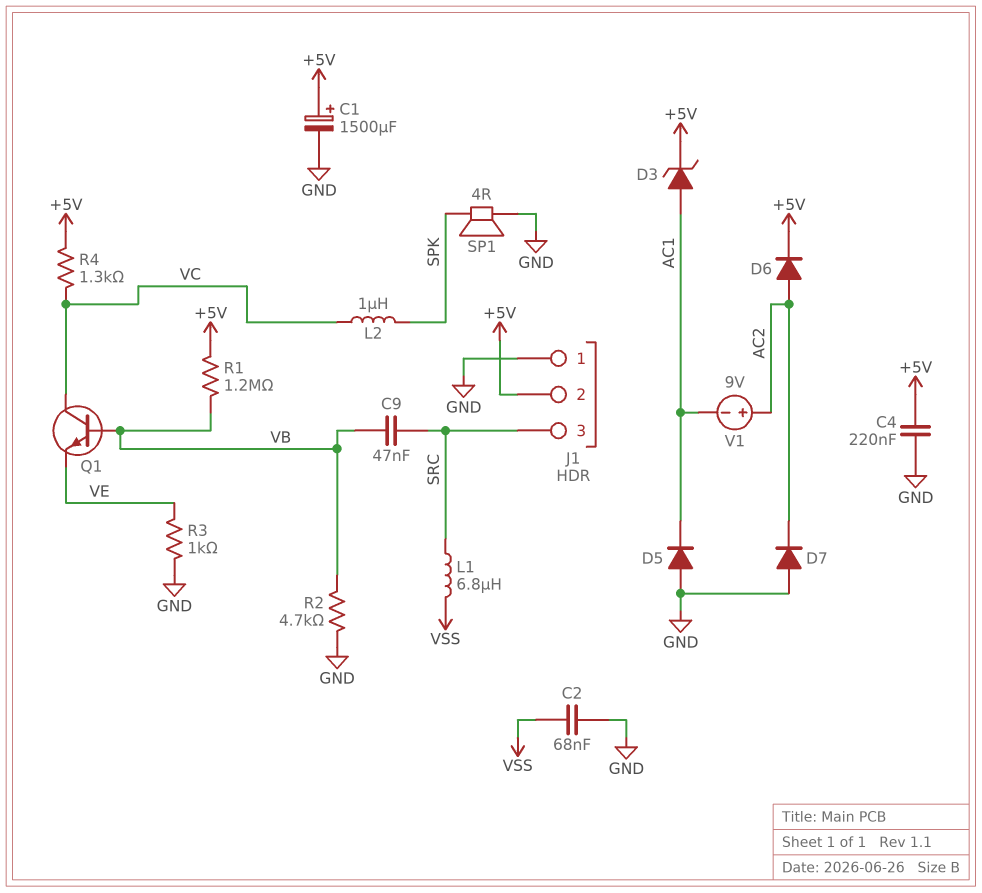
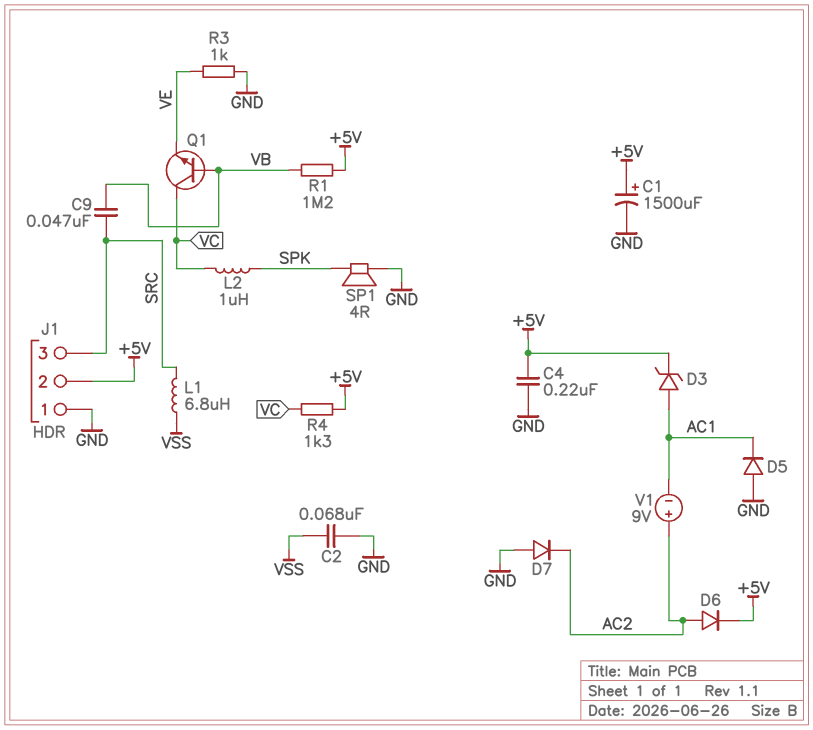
R2: 4.7k (GND, VB) -> none

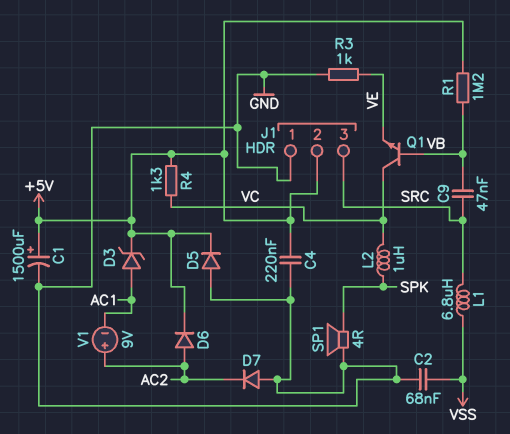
D5: diode (A GND, K AC1) -> diode (A GND, K +5V)

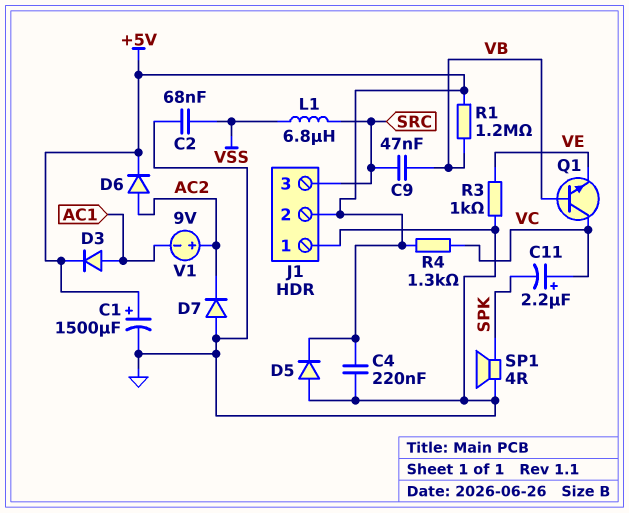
C11: none -> 2.2uF (plus VC, minus SPK)
D3: zener (A AC1, K +5V) -> diode (A AC1, K +5V)
L2: 1uH (SPK, VC) -> none

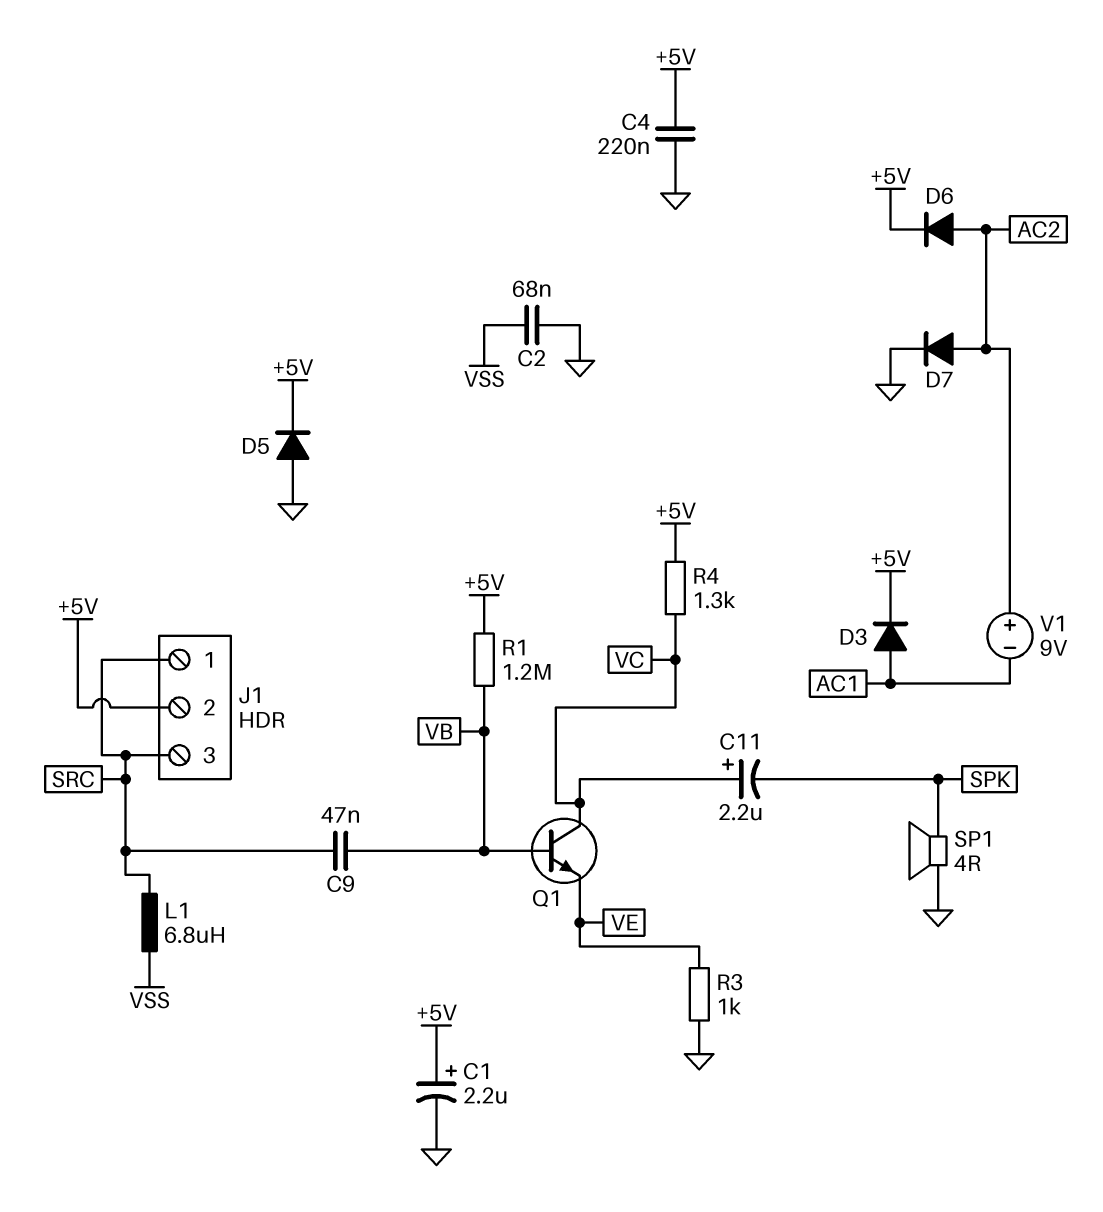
C1: 1500uF (plus +5V, minus GND) -> 2.2uF (plus +5V, minus GND)
D7: diode (A GND, K AC2) -> diode (A AC2, K GND)
J1 pin 1: GND -> SRC

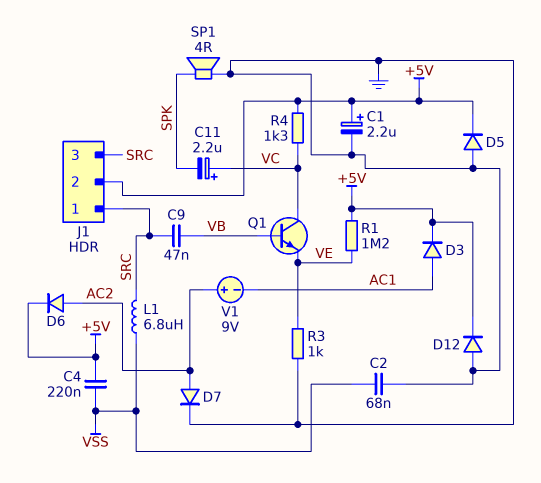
C4: 220nF (+5V, GND) -> 220nF (+5V, VSS)
D12: none -> diode (A GND, K +5V)
R1: 1.2M (+5V, VB) -> 1.2M (+5V, VE)

